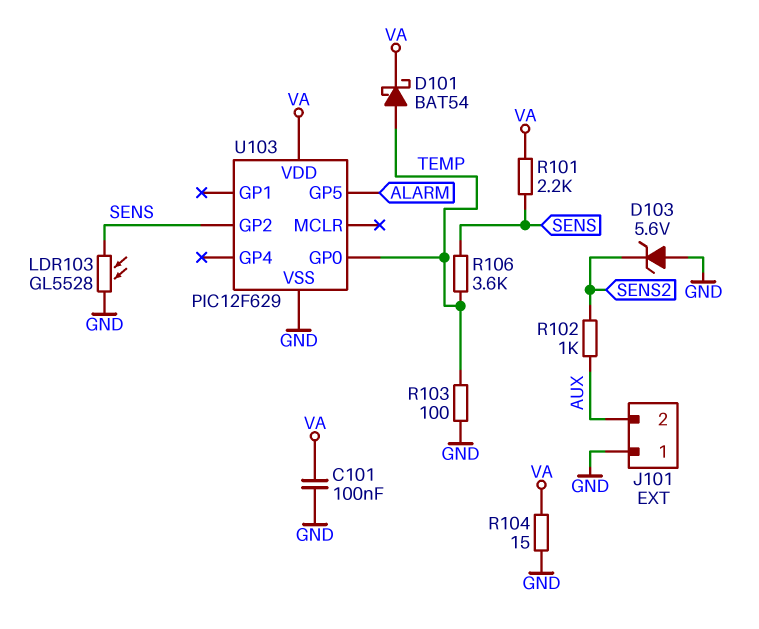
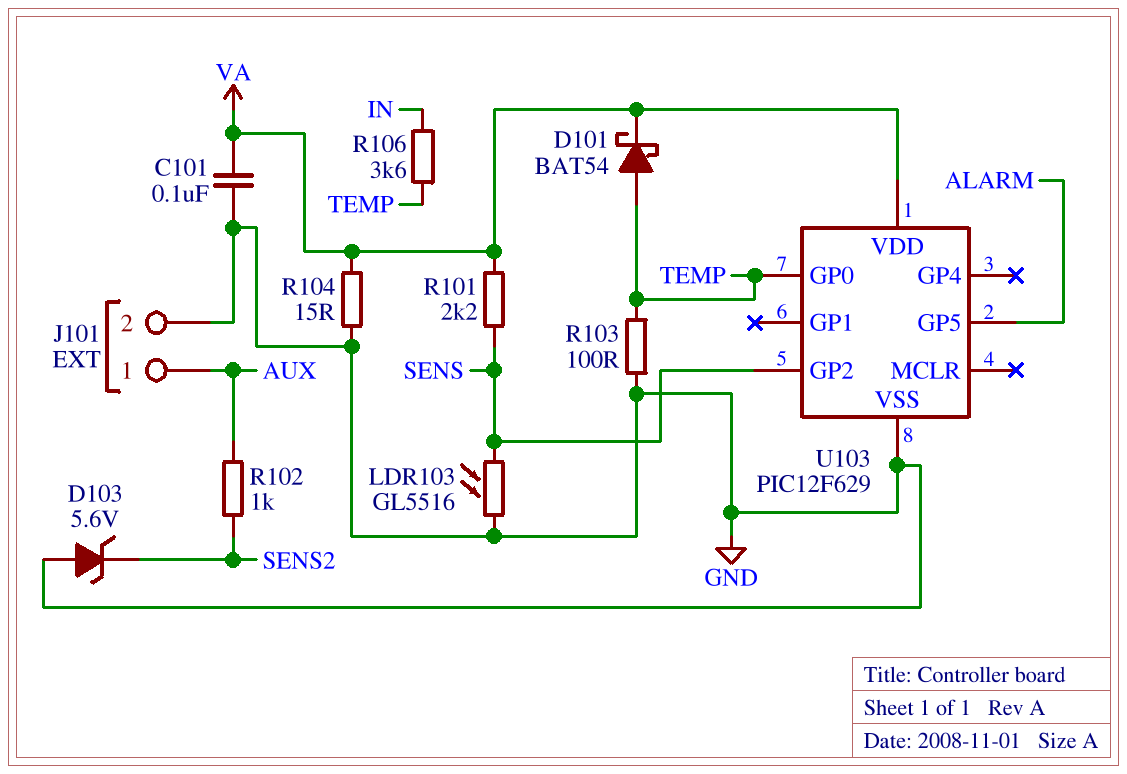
J101 pin 1: GND -> AUX
J101 pin 2: AUX -> GND
LDR103: GL5528 (GND, SENS) -> GL5516 (GND, SENS)
R106: 3.6k (SENS, TEMP) -> 3.6k (IN, TEMP)

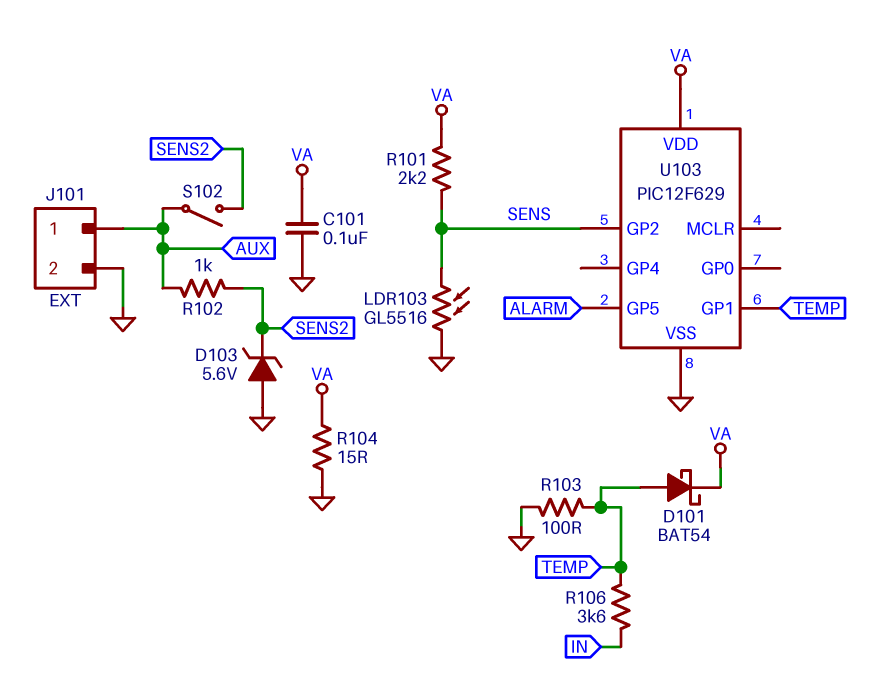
S102: none -> switch (AUX, SENS2)
U103 pin GP0: TEMP -> none
U103 pin GP1: none -> TEMP

